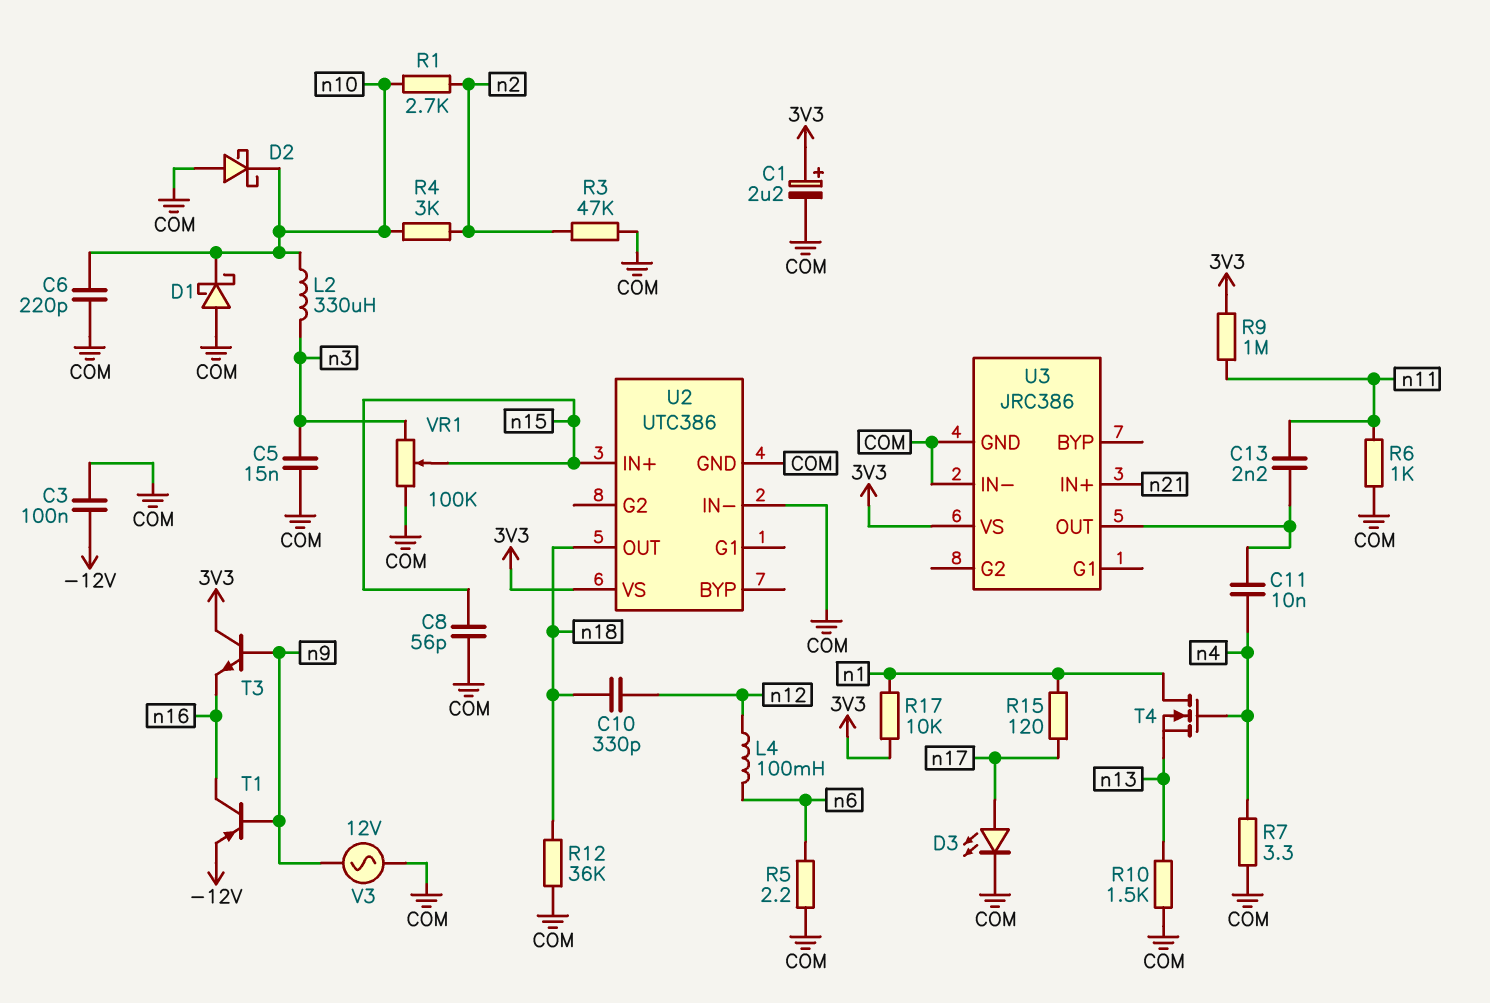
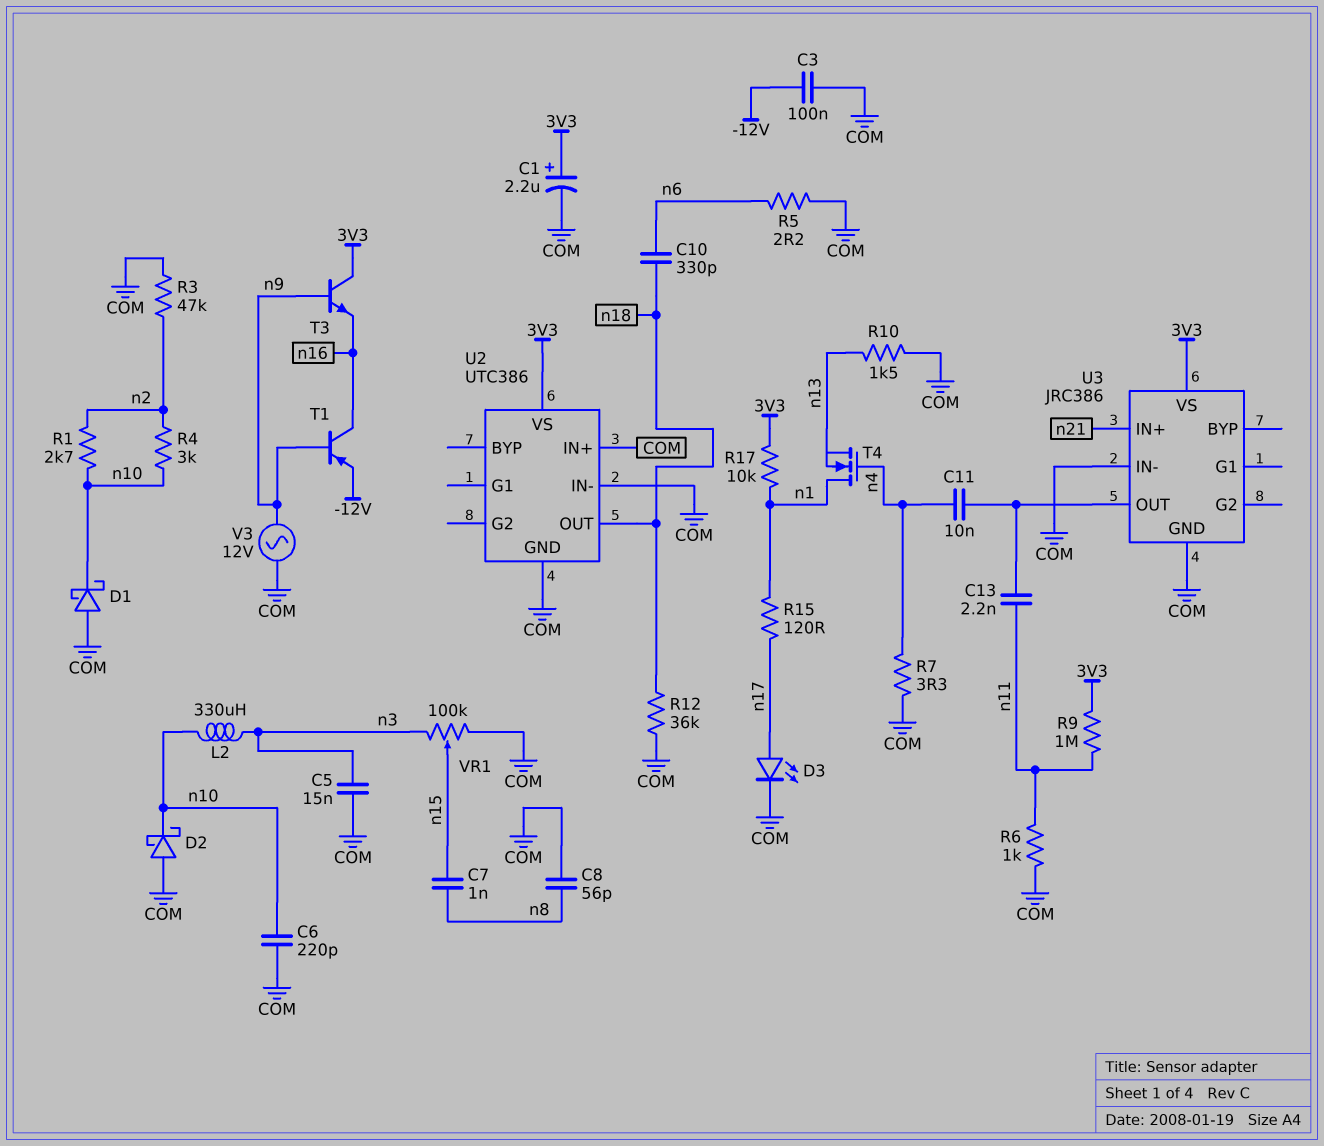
C7: none -> 1nF (n8, n15)
C8: 56pF (COM, n15) -> 56pF (COM, n8)
C10: 330pF (n12, n18) -> 330pF (n6, n18)
L4: 100mH (n6, n12) -> none
U2 pin IN+: n15 -> COM

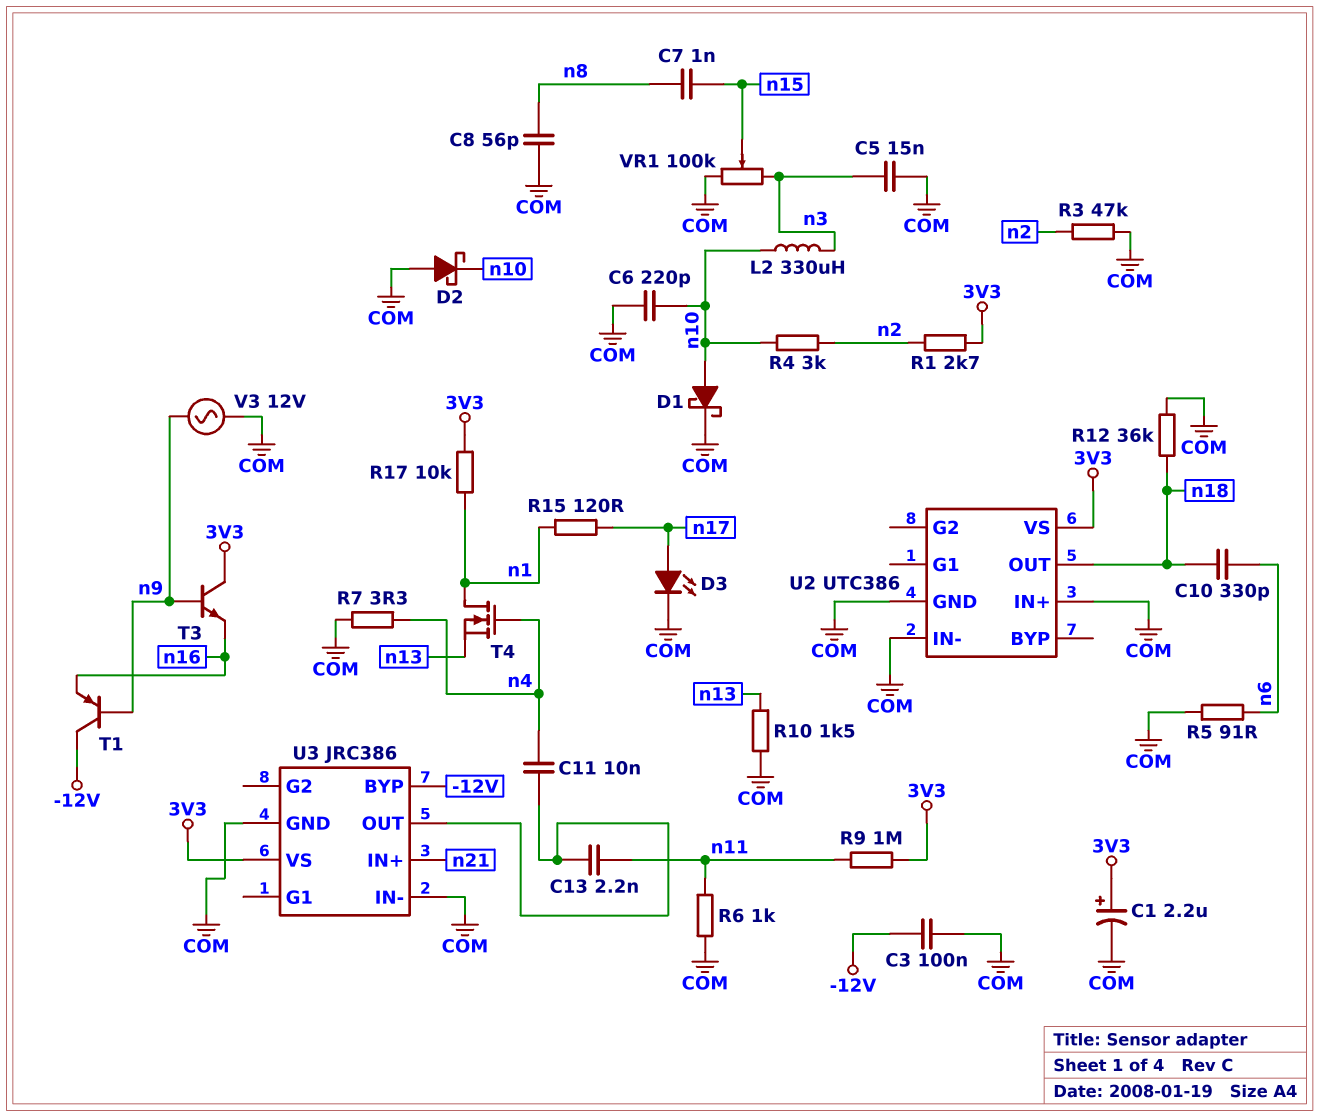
D1: schottky (A COM, K n10) -> schottky (A n10, K COM)
R1: 2.7k (n2, n10) -> 2.7k (3V3, n2)
R5: 2.2 (COM, n6) -> 91 (COM, n6)
T1: PNP (B n9, C n16, E -12V) -> PNP (B n9, C -12V, E n16)
U3 pin BYP: none -> -12V

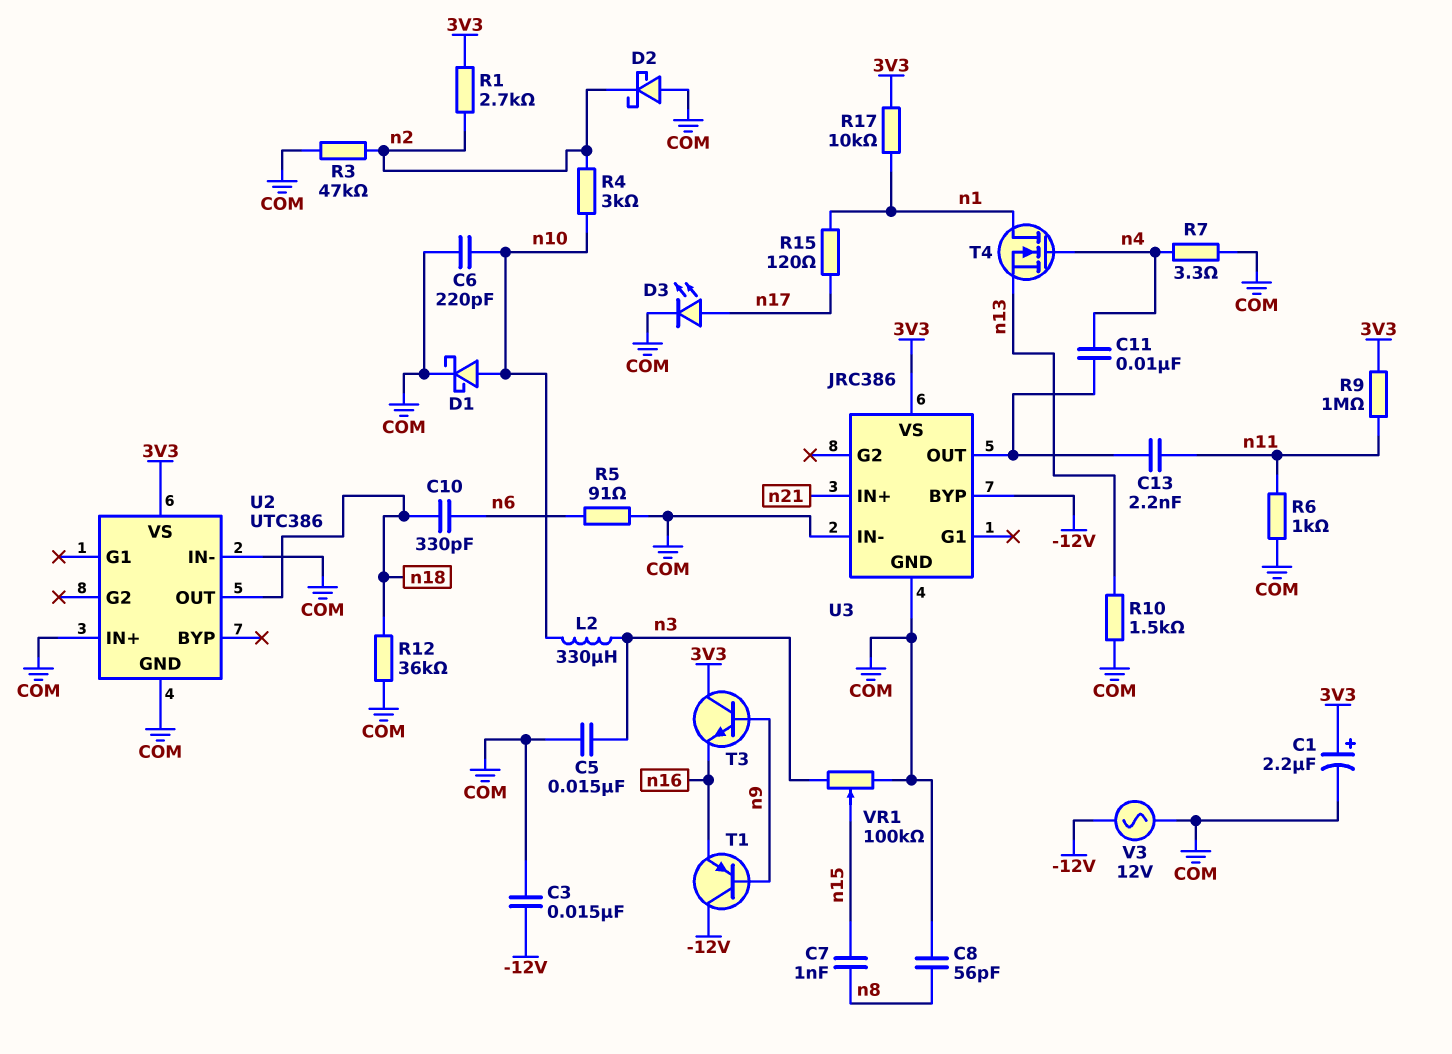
C3: 100nF (-12V, COM) -> 15nF (-12V, COM)
D2: schottky (A COM, K n10) -> schottky (A COM, K n2)
V3: AC 12V (COM, n9) -> AC 12V (-12V, COM)

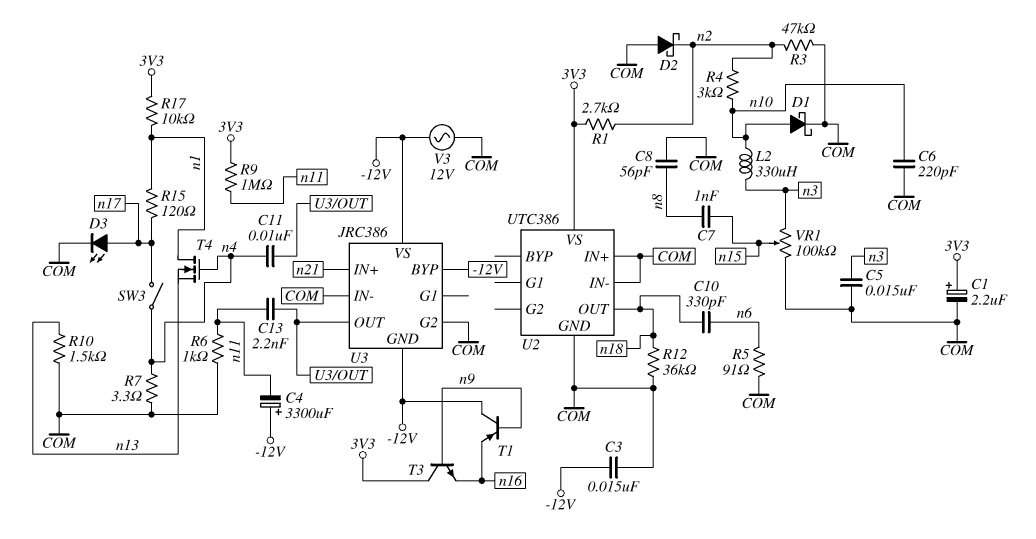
C4: none -> 3300uF (plus -12V, minus n11)
SW3: none -> switch (n4, n17)
U3 pin G2: none -> COM
U3 pin GND: COM -> -12V
U3 pin VS: 3V3 -> -12V

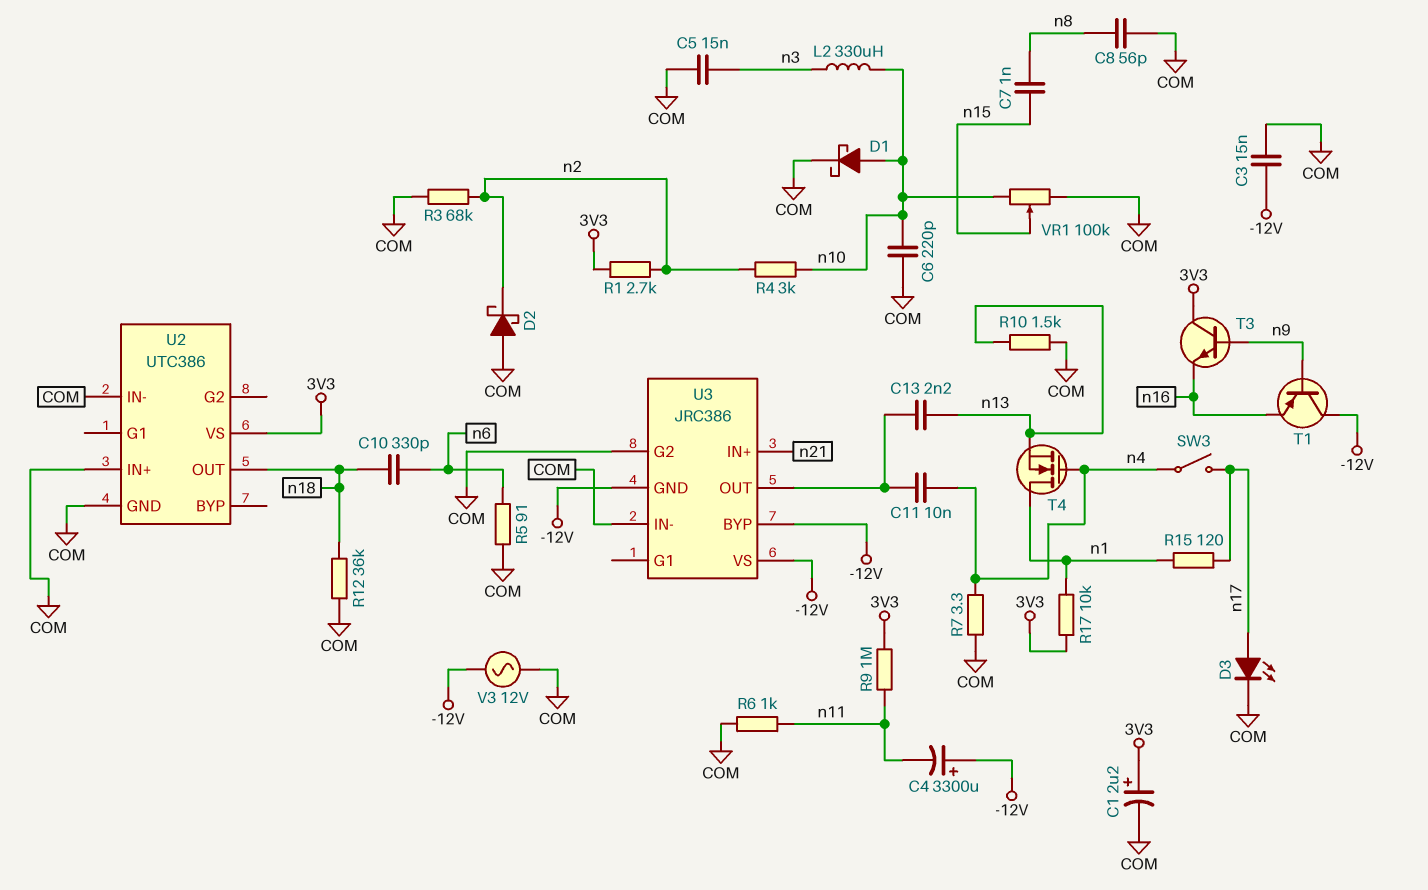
C13: 2.2nF (U3/OUT, n11) -> 2.2nF (U3/OUT, n13)
R3: 47k (COM, n2) -> 68k (COM, n2)
VR1: 100k (COM, n3, wiper n15) -> 100k (COM, n10, wiper n15)

